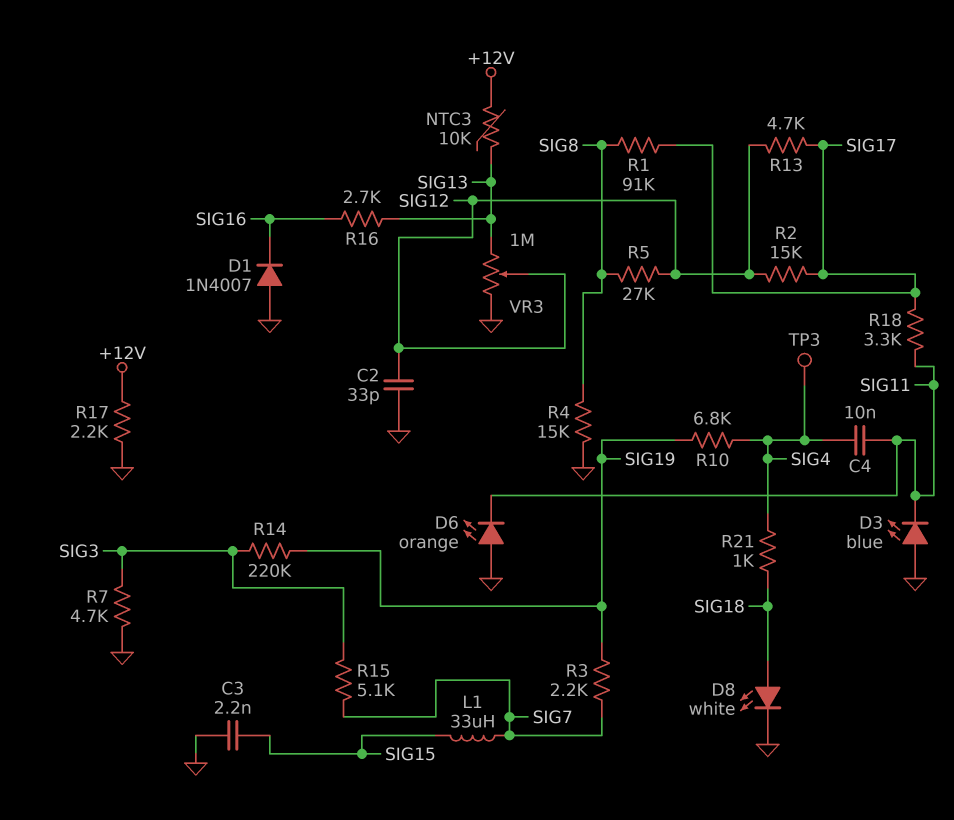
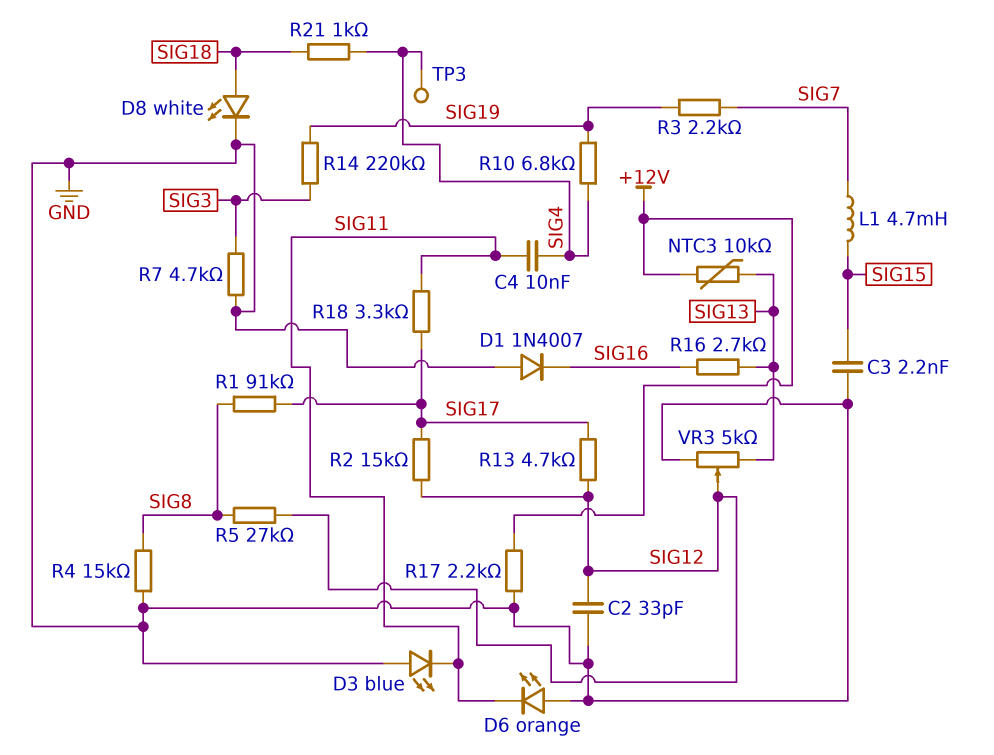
L1: 33uH (SIG7, SIG15) -> 4.7mH (SIG7, SIG15)
R15: 5.1k (SIG3, SIG7) -> none
VR3: 1M (GND, SIG13, wiper SIG12) -> 5k (GND, SIG13, wiper SIG12)

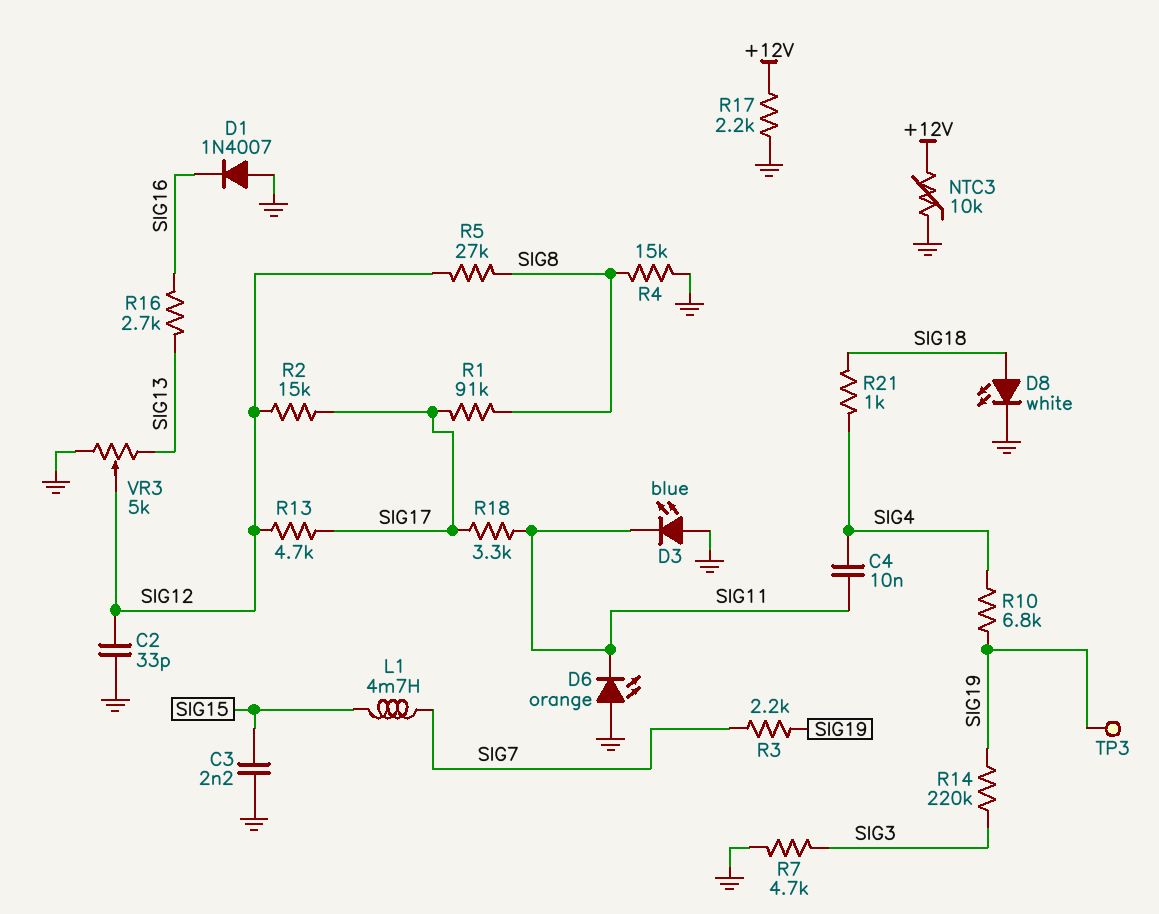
NTC3: 10k (+12V, SIG13) -> 10k (+12V, GND)
TP3: test point (SIG4) -> test point (SIG19)

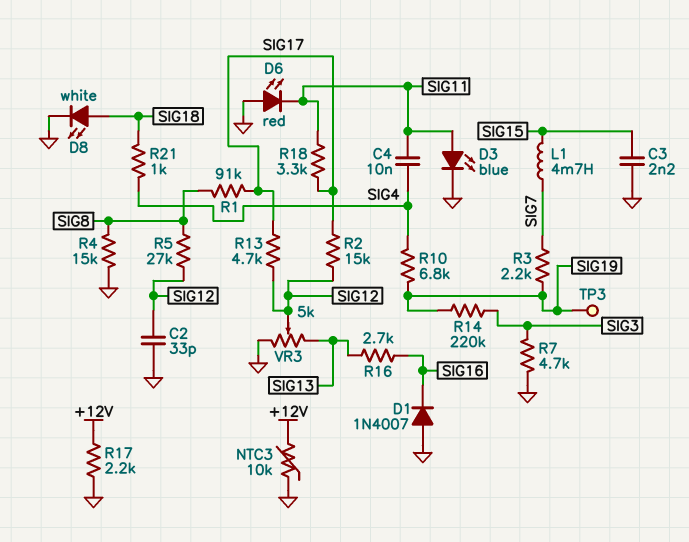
D3: LED blue (A GND, K SIG11) -> LED blue (A SIG11, K GND)
D6: LED orange (A GND, K SIG11) -> LED red (A GND, K SIG11)

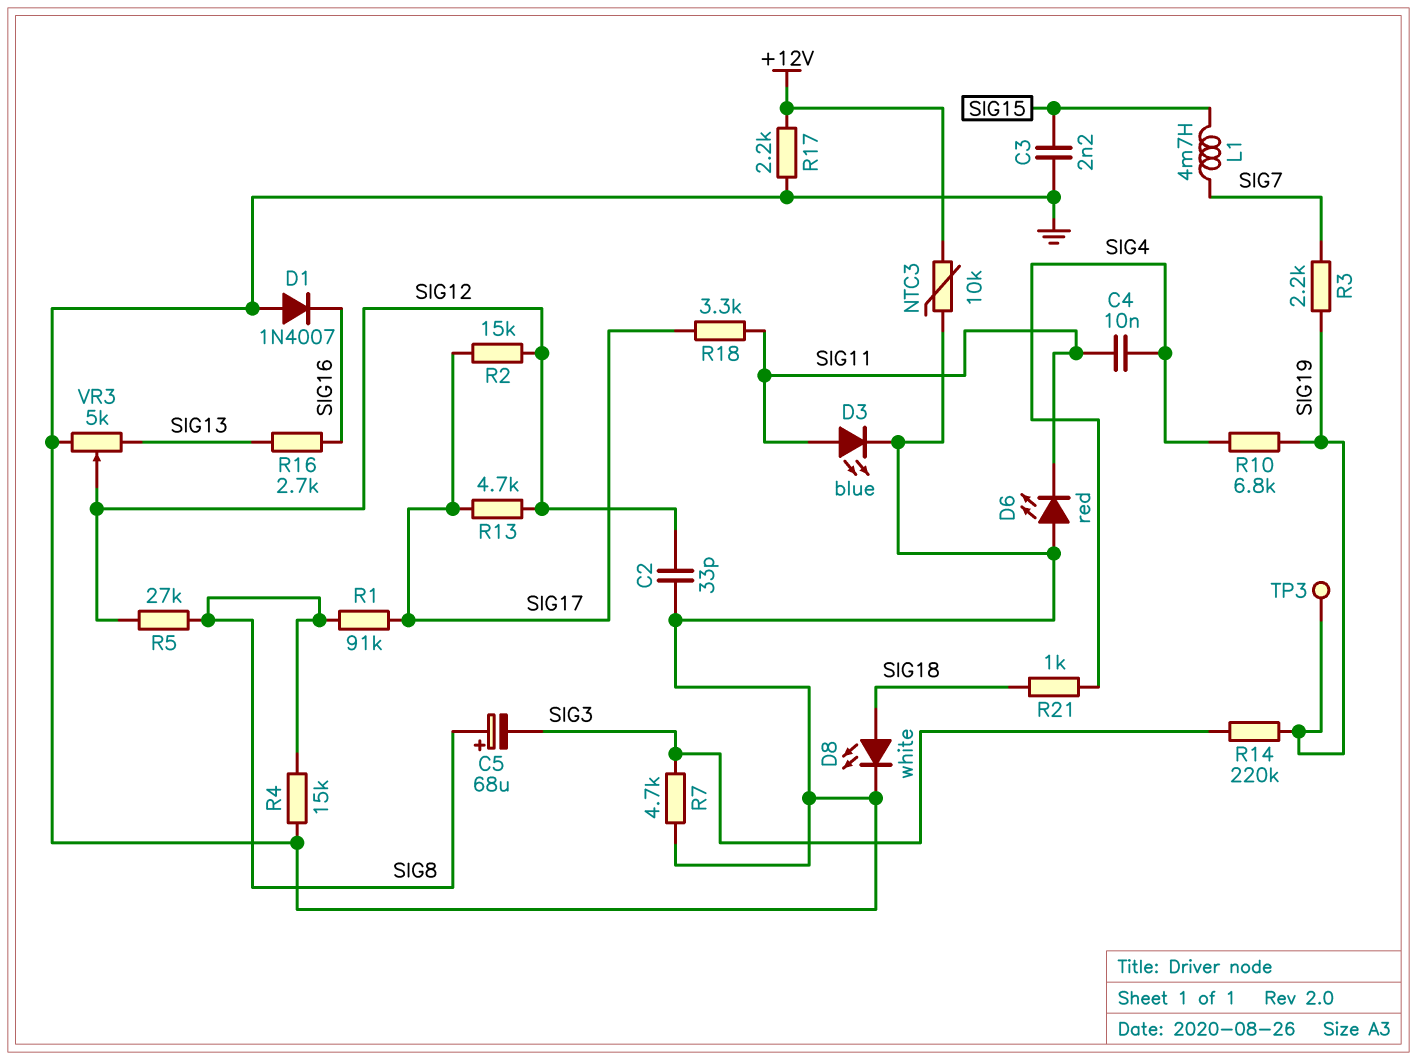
C5: none -> 68uF (plus SIG8, minus SIG3)

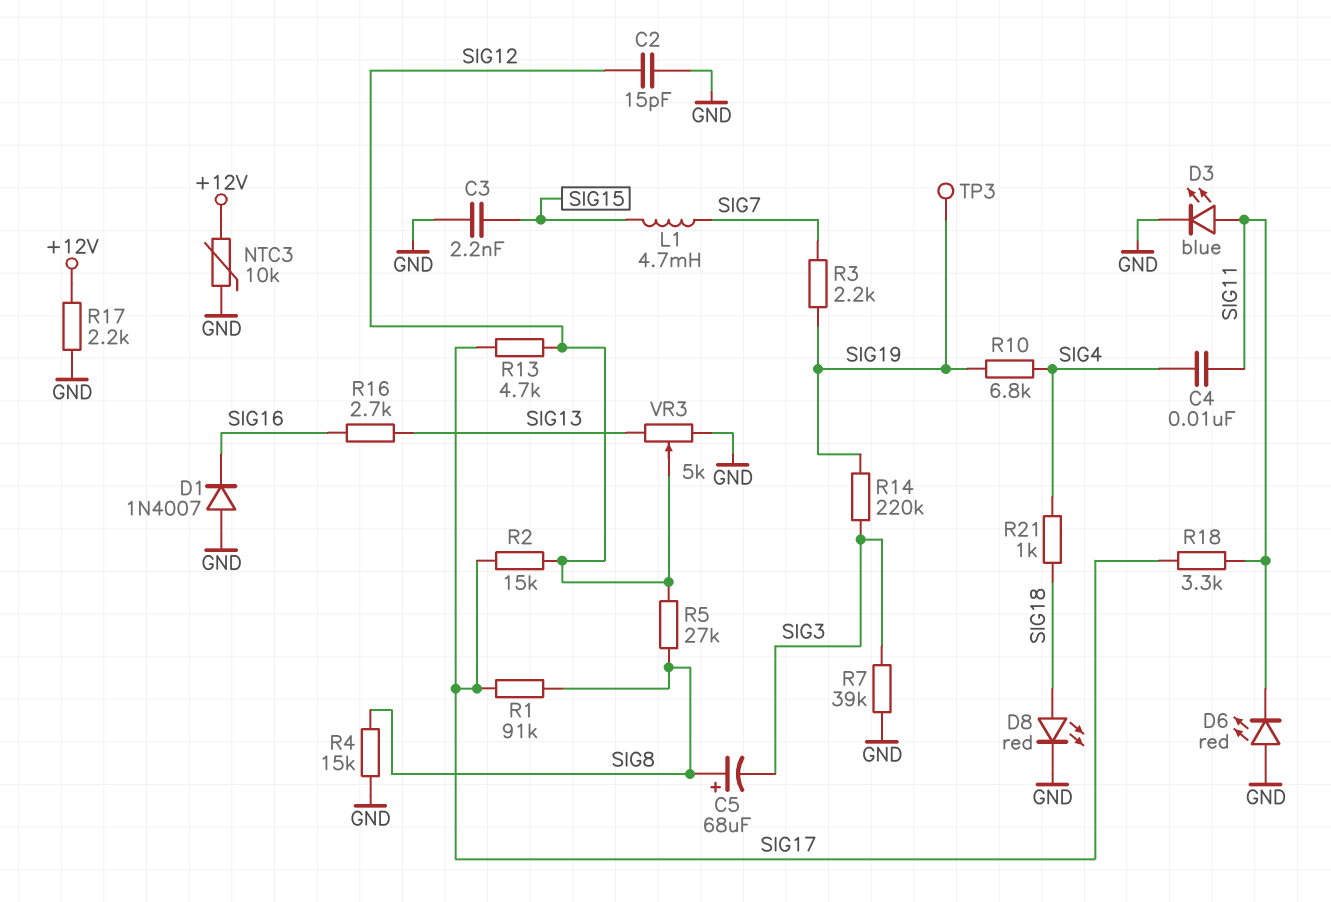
C2: 33pF (GND, SIG12) -> 15pF (GND, SIG12)
D8: LED white (A SIG18, K GND) -> LED red (A SIG18, K GND)
R7: 4.7k (GND, SIG3) -> 39k (GND, SIG3)

